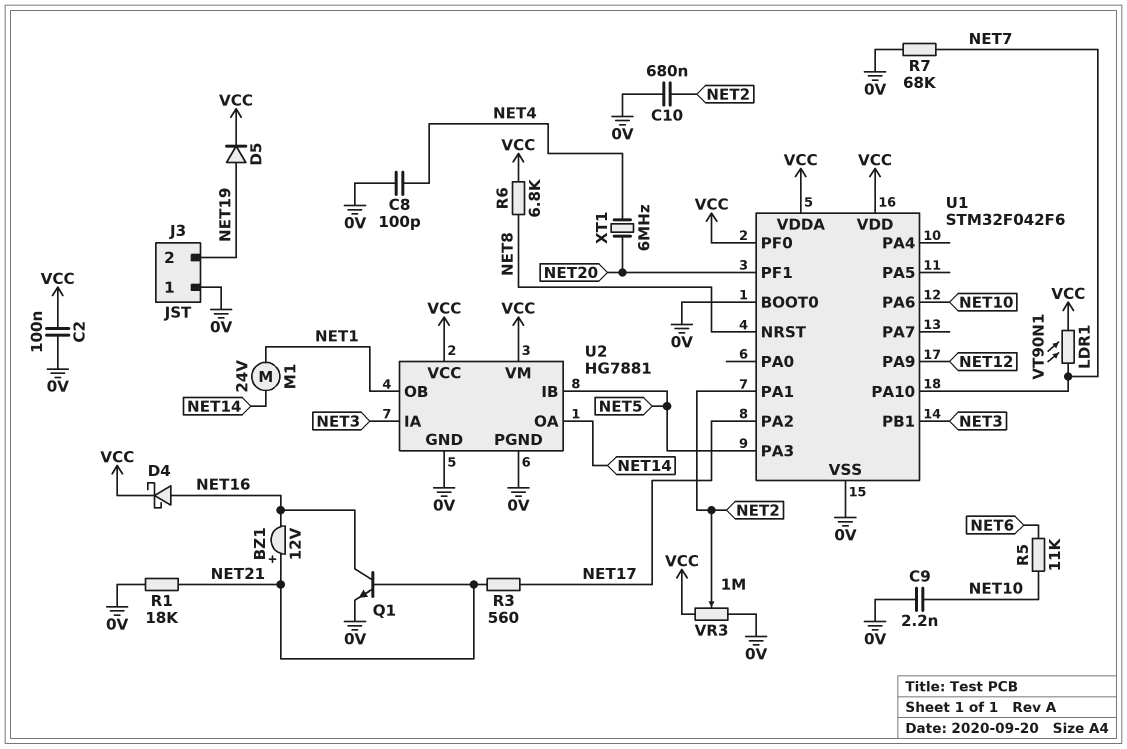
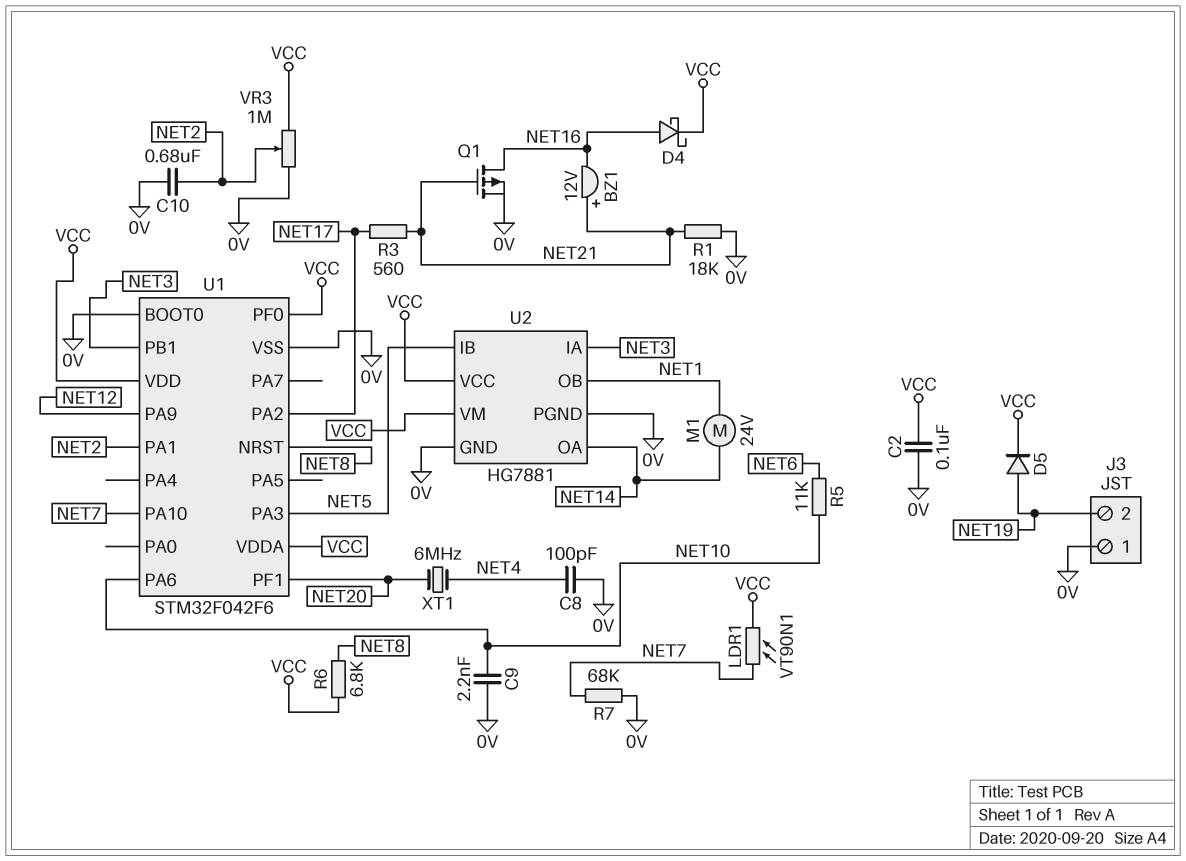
Q1: NPN (B NET21, C NET16, E 0V) -> PMOS (G NET21, D NET16, S 0V)

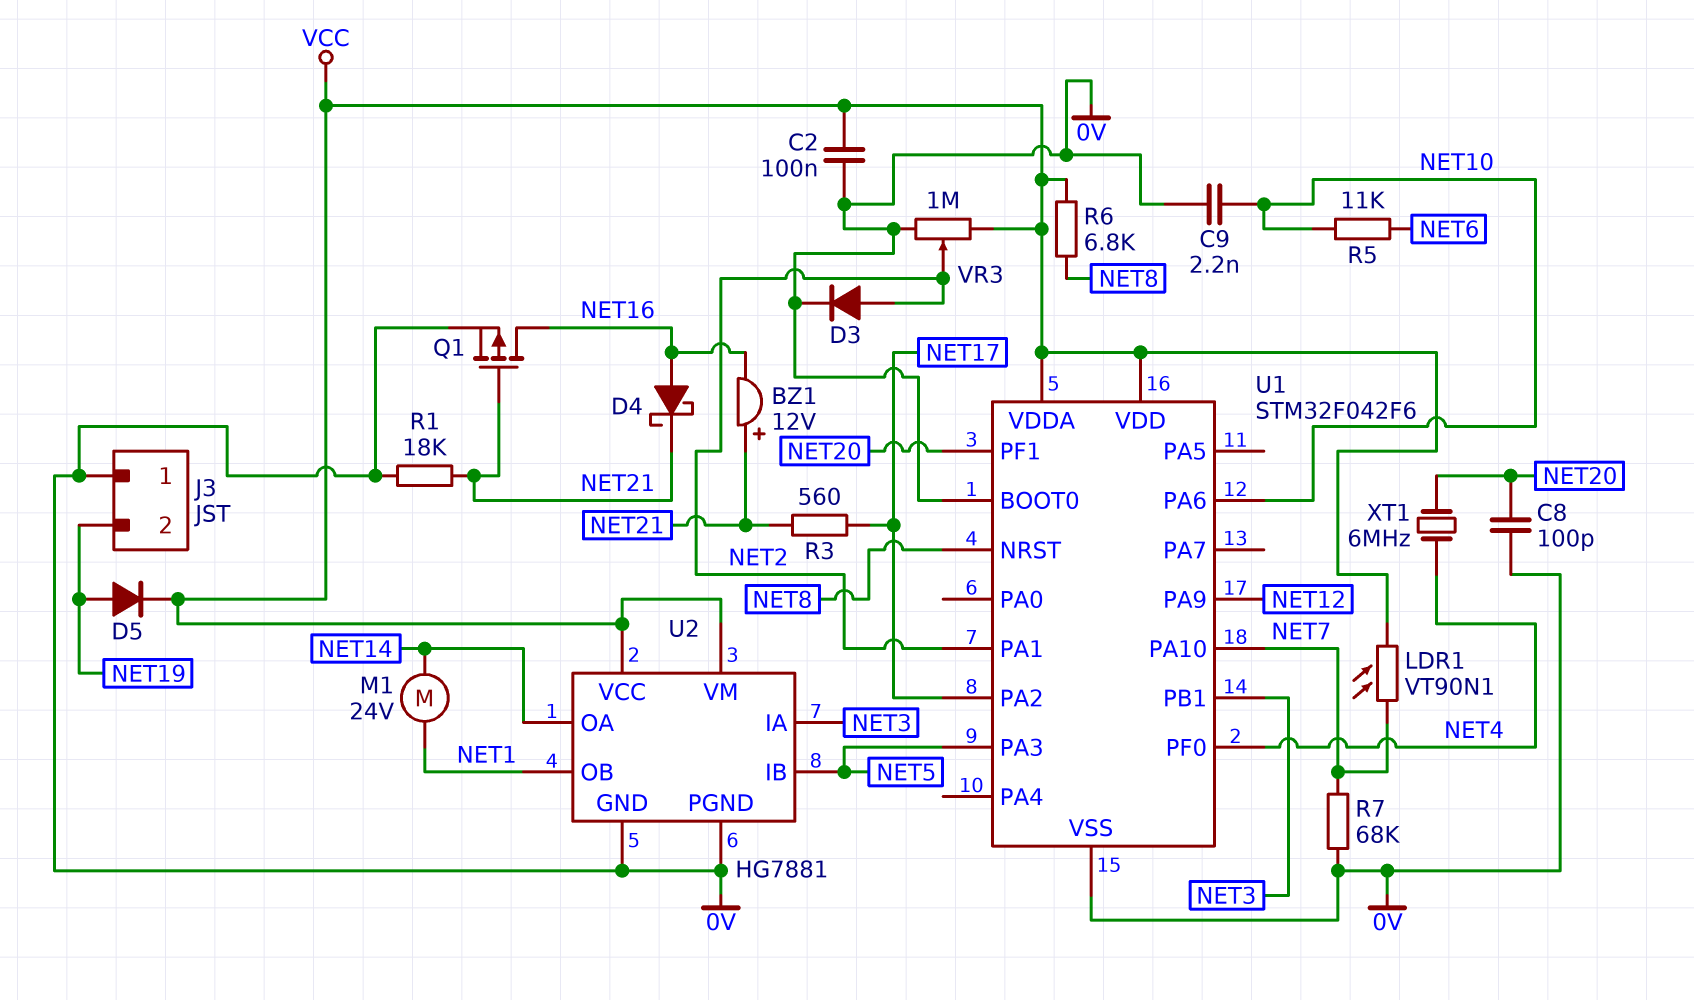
C8: 100pF (0V, NET4) -> 100pF (0V, NET20)
C10: 680nF (0V, NET2) -> none
D3: none -> diode (A NET2, K 0V)
D4: schottky (A NET16, K VCC) -> schottky (A NET16, K NET21)
U1 pin PF0: VCC -> NET4

